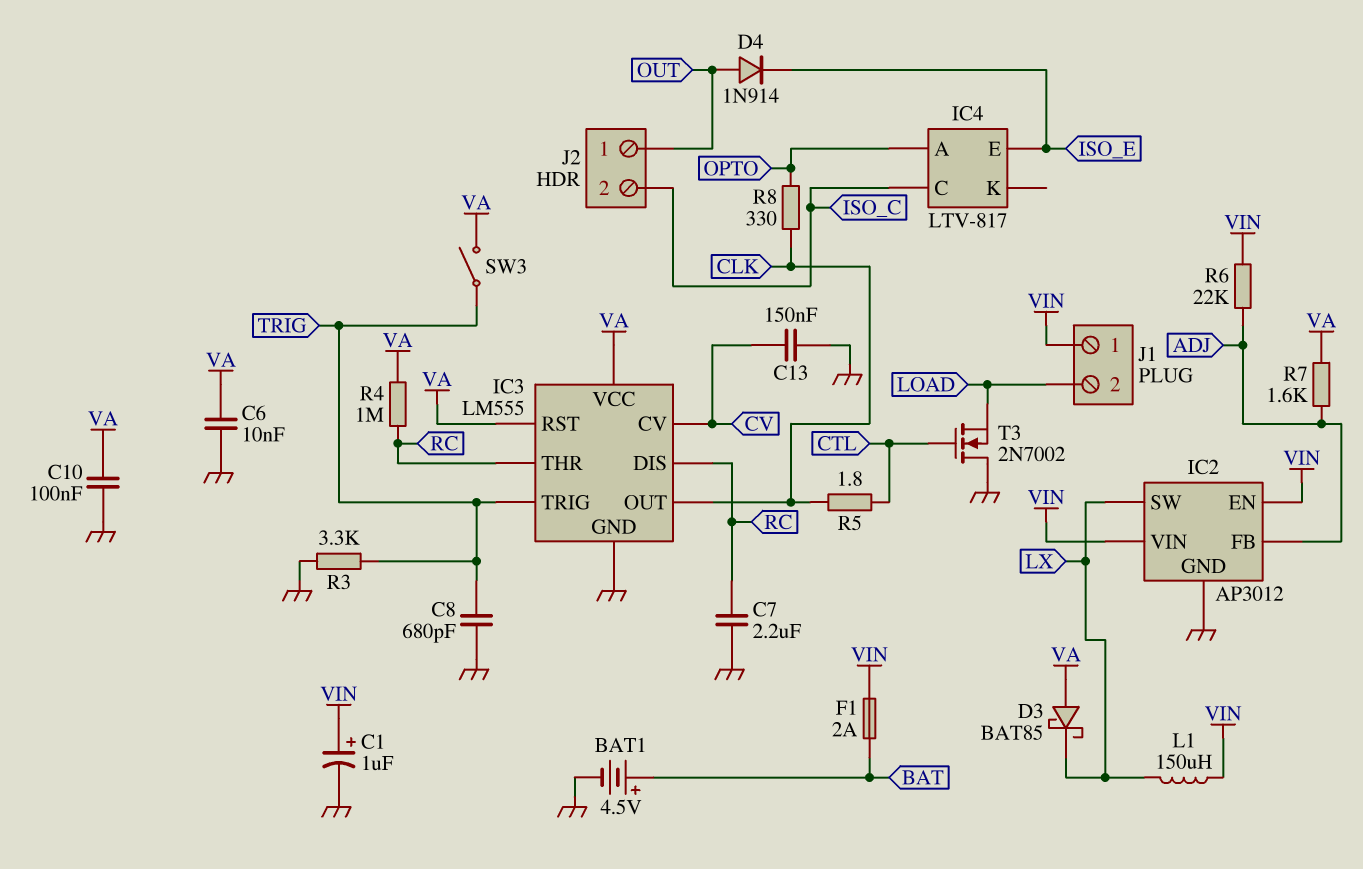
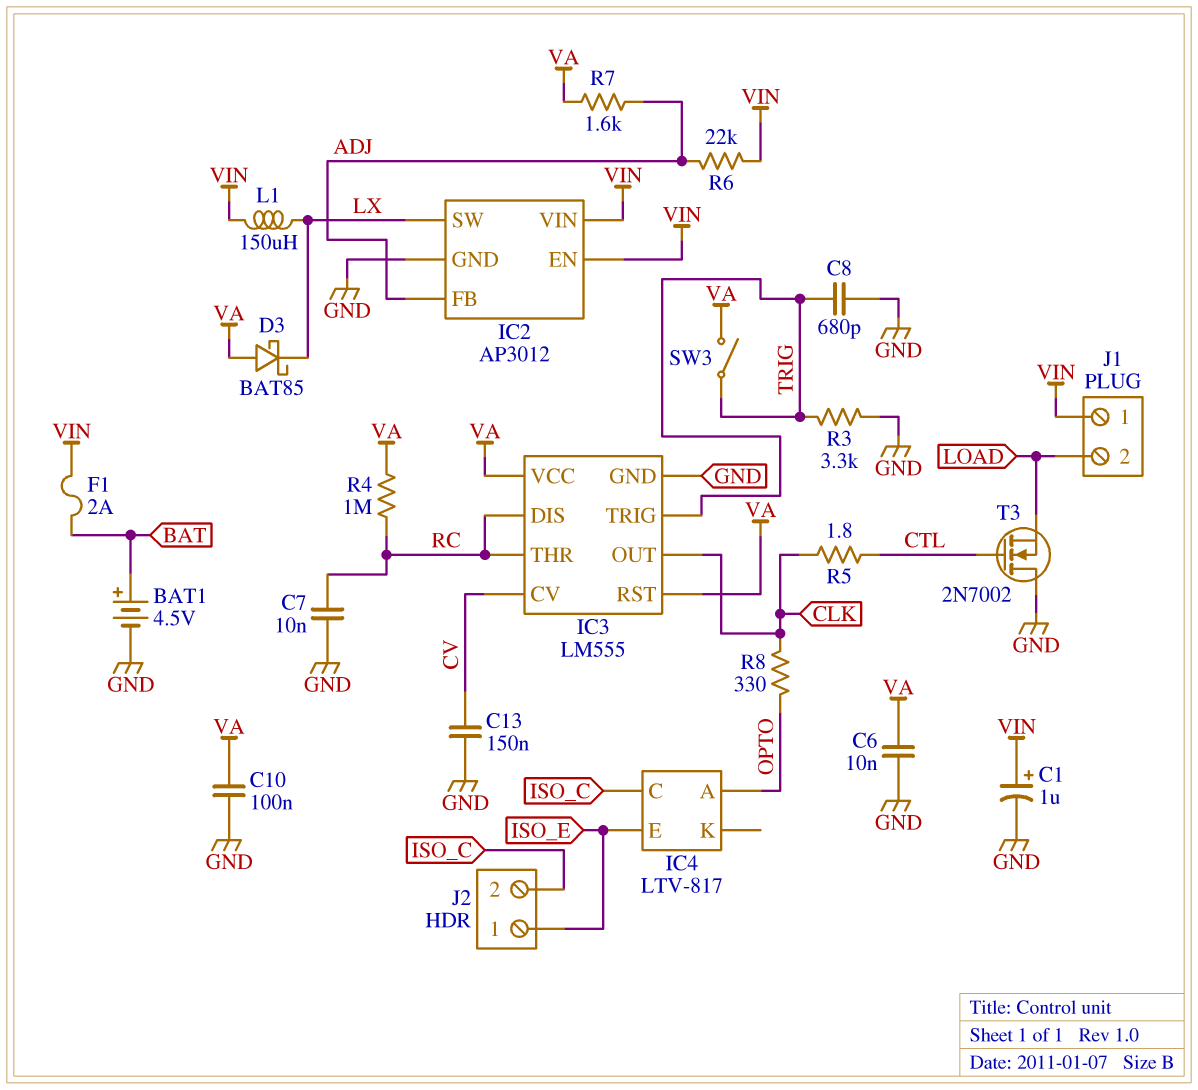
C7: 2.2uF (GND, RC) -> 10nF (GND, RC)
D4: diode 1N914 (A OUT, K ISO_E) -> none
J2 pin 1: OUT -> ISO_E

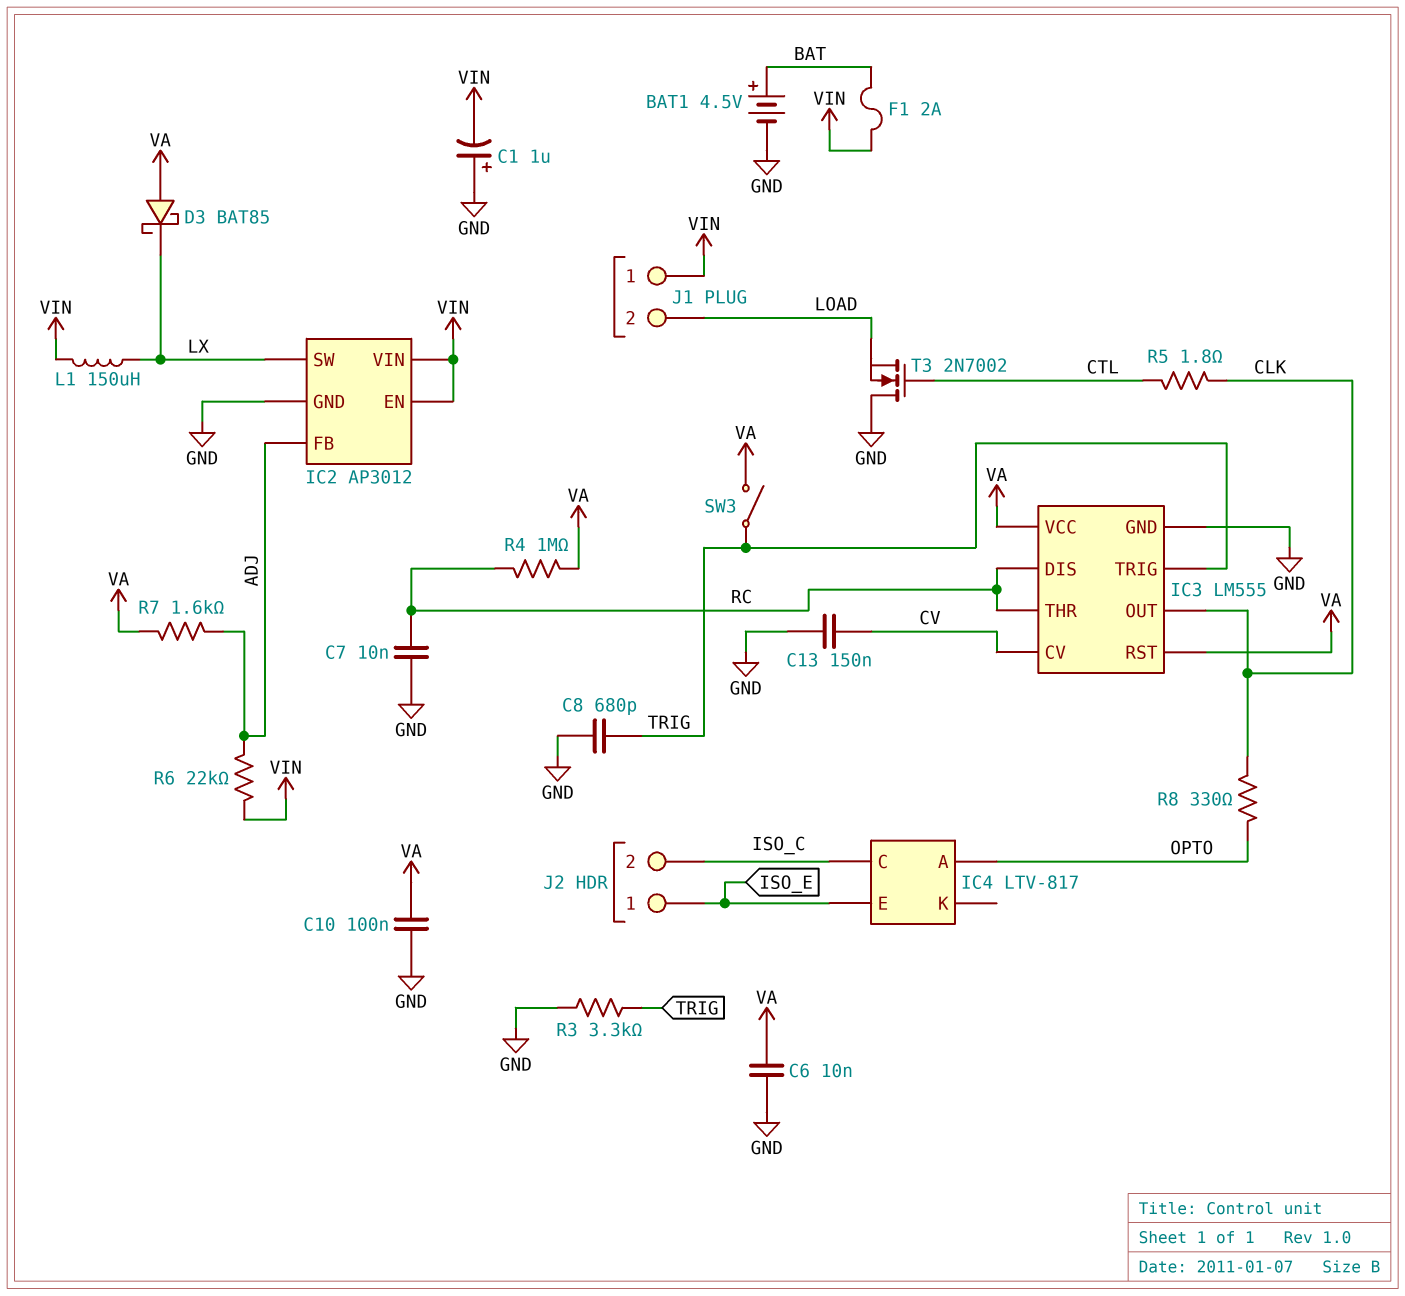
C1: 1uF (plus VIN, minus GND) -> 1uF (plus GND, minus VIN)

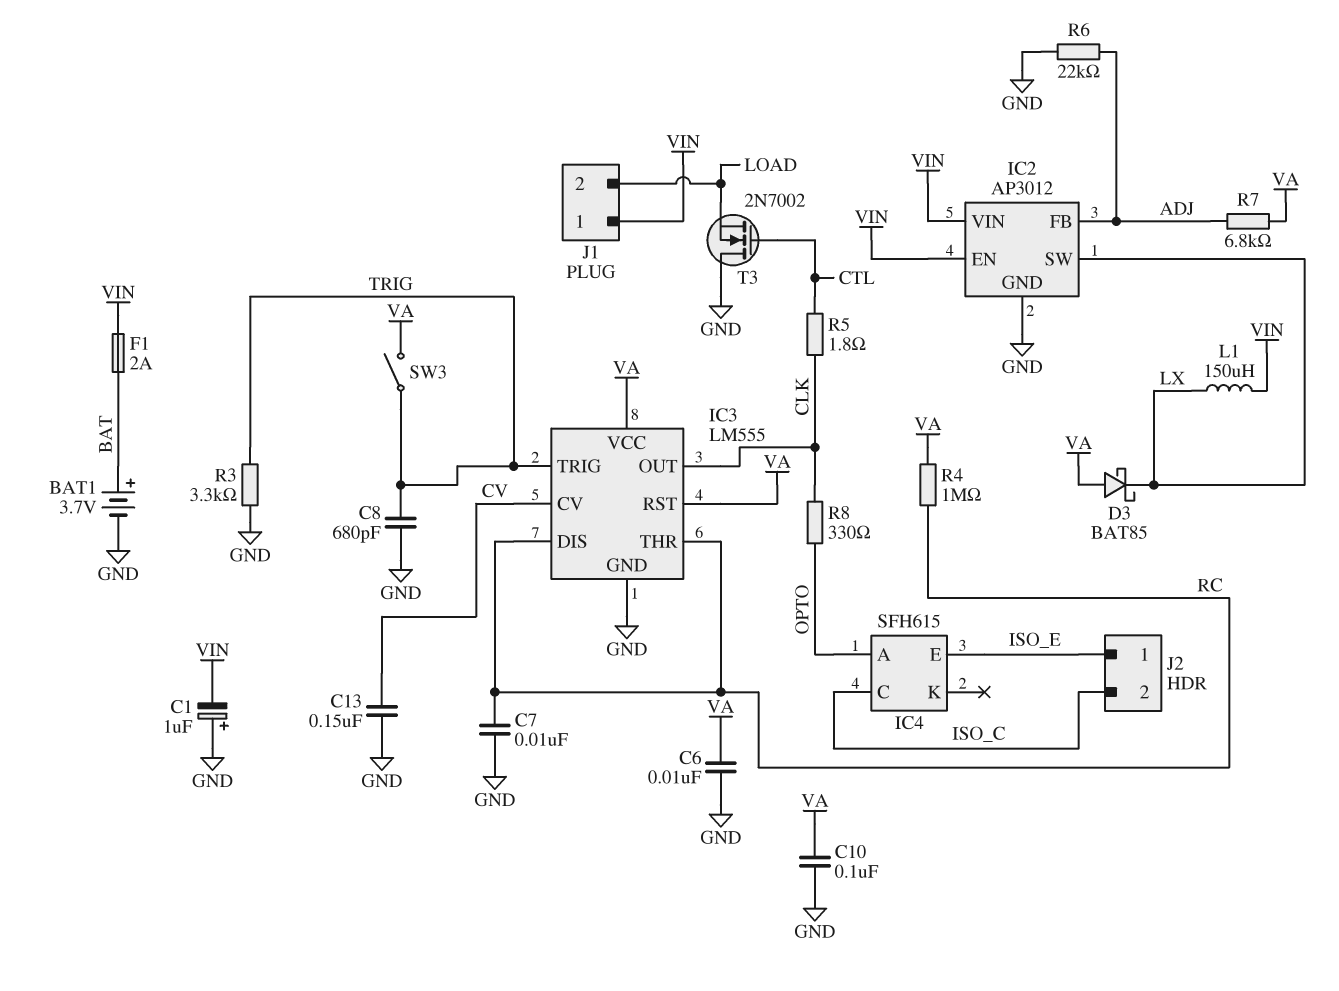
BAT1: 4.5V (plus BAT, minus GND) -> 3.7V (plus BAT, minus GND)
IC4: LTV-817 -> SFH615
R6: 22k (ADJ, VIN) -> 22k (ADJ, GND)
R7: 1.6k (ADJ, VA) -> 6.8k (ADJ, VA)

